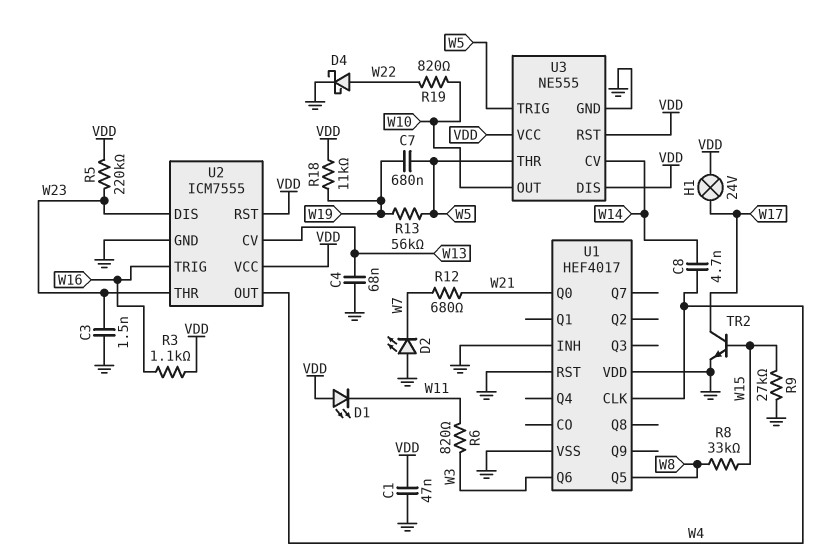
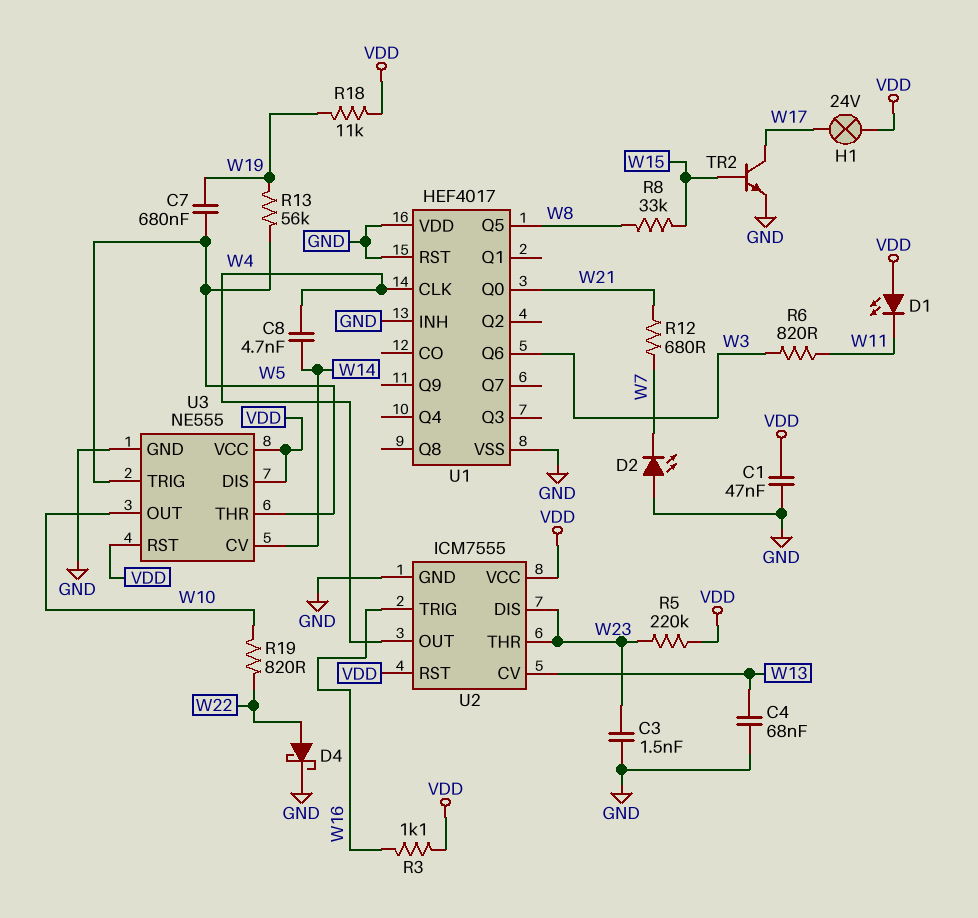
R9: 27k (GND, W15) -> none

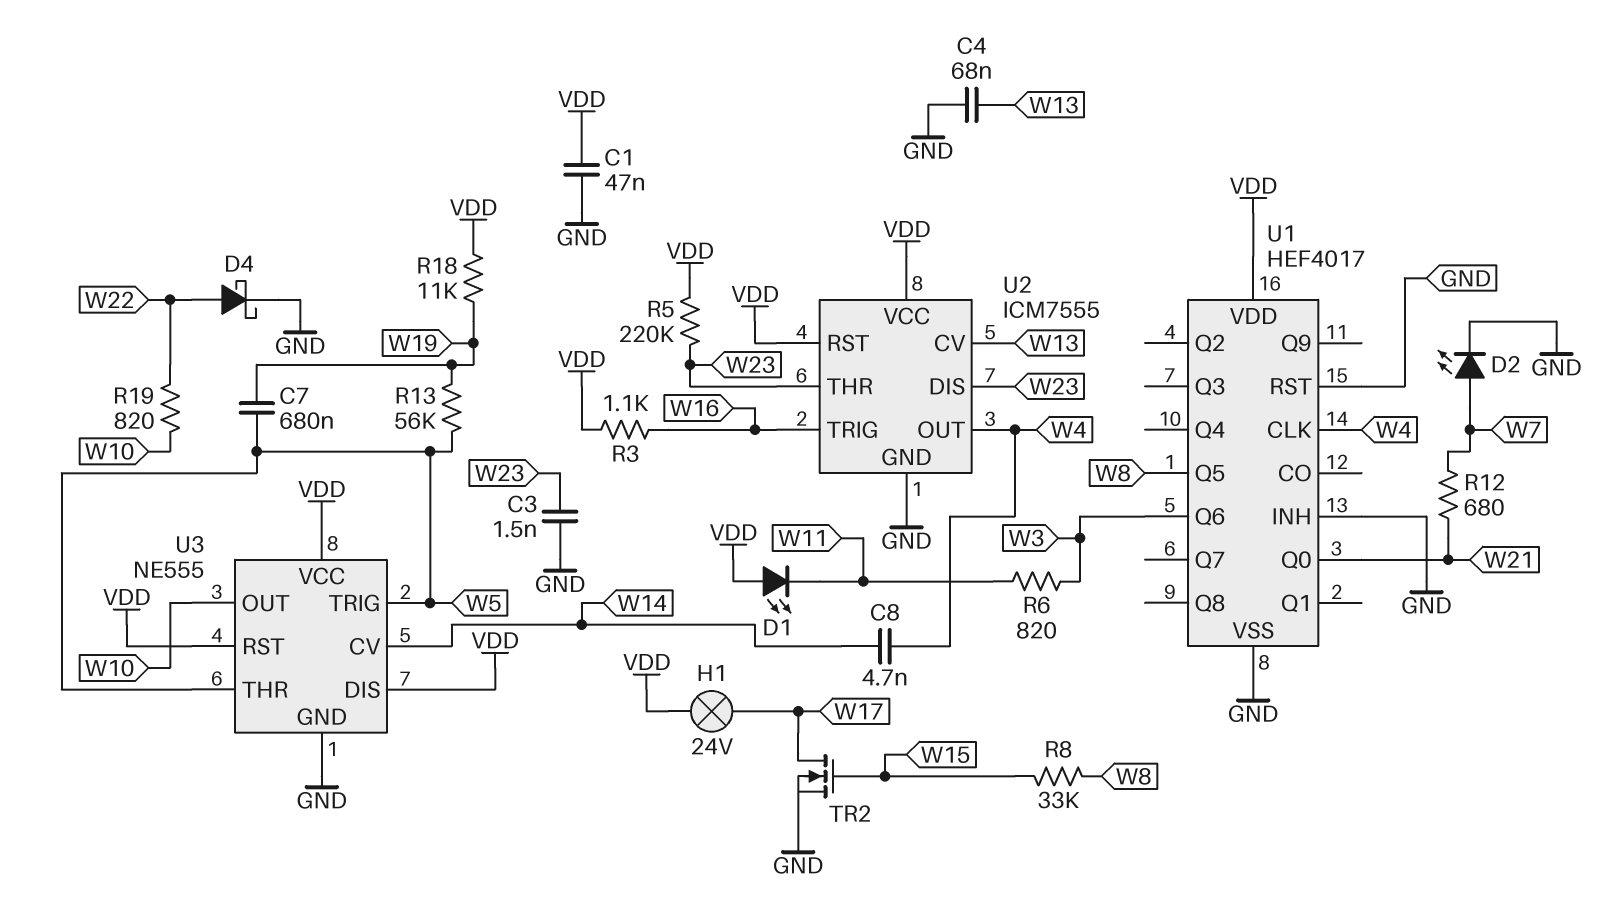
D2: LED (A GND, K W7) -> LED (A W7, K GND)
TR2: NPN (B W15, C W17, E GND) -> NMOS (G W15, D W17, S GND)
U1 pin VDD: GND -> VDD

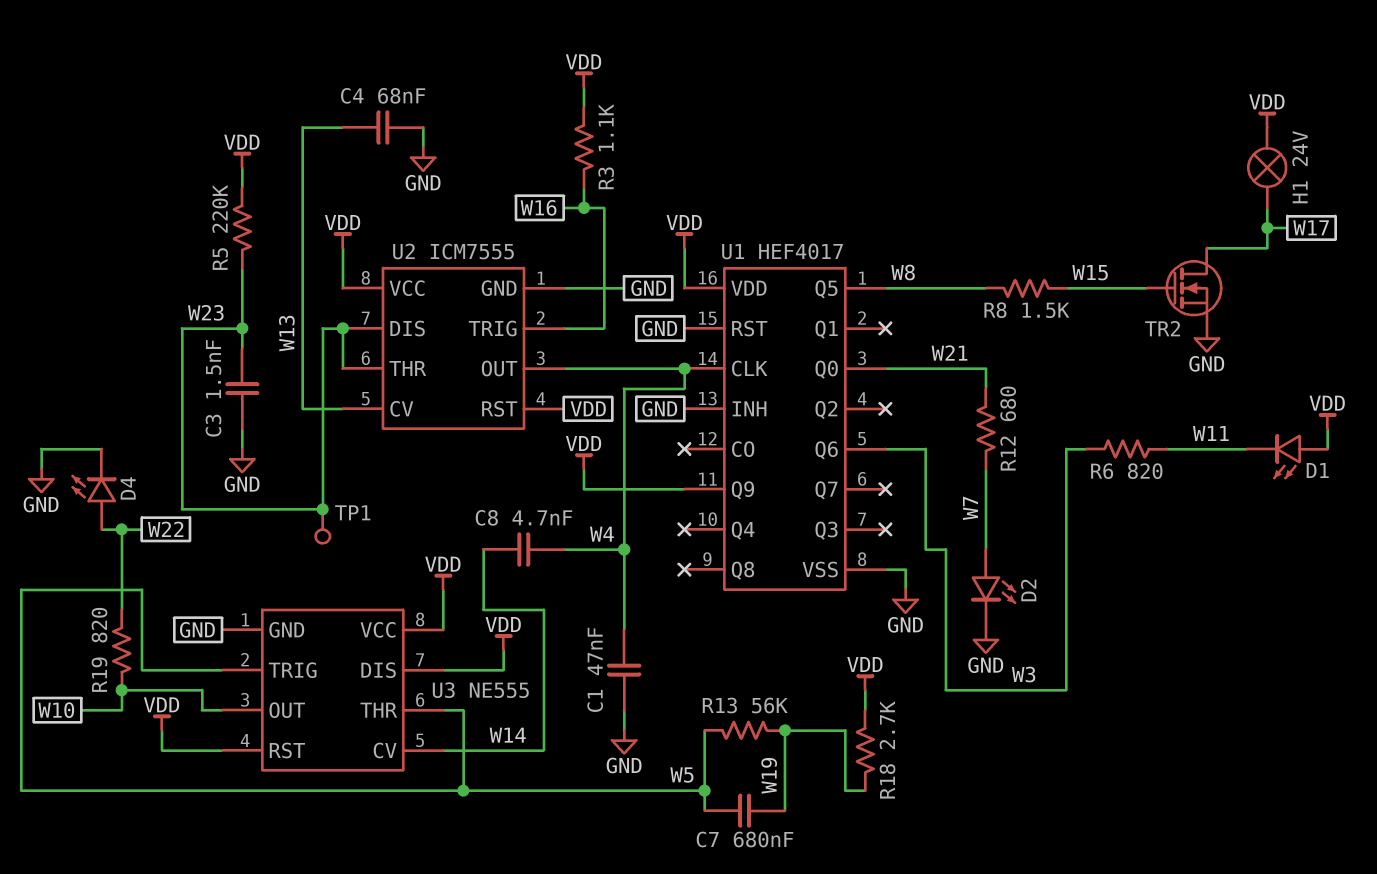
C1: 47nF (GND, VDD) -> 47nF (GND, W4)
D4: schottky (A W22, K GND) -> LED (A W22, K GND)
R8: 33k (W8, W15) -> 1.5k (W8, W15)
R18: 11k (VDD, W19) -> 2.7k (VDD, W19)
TP1: none -> test point (W23)
U1 pin Q9: none -> VDD

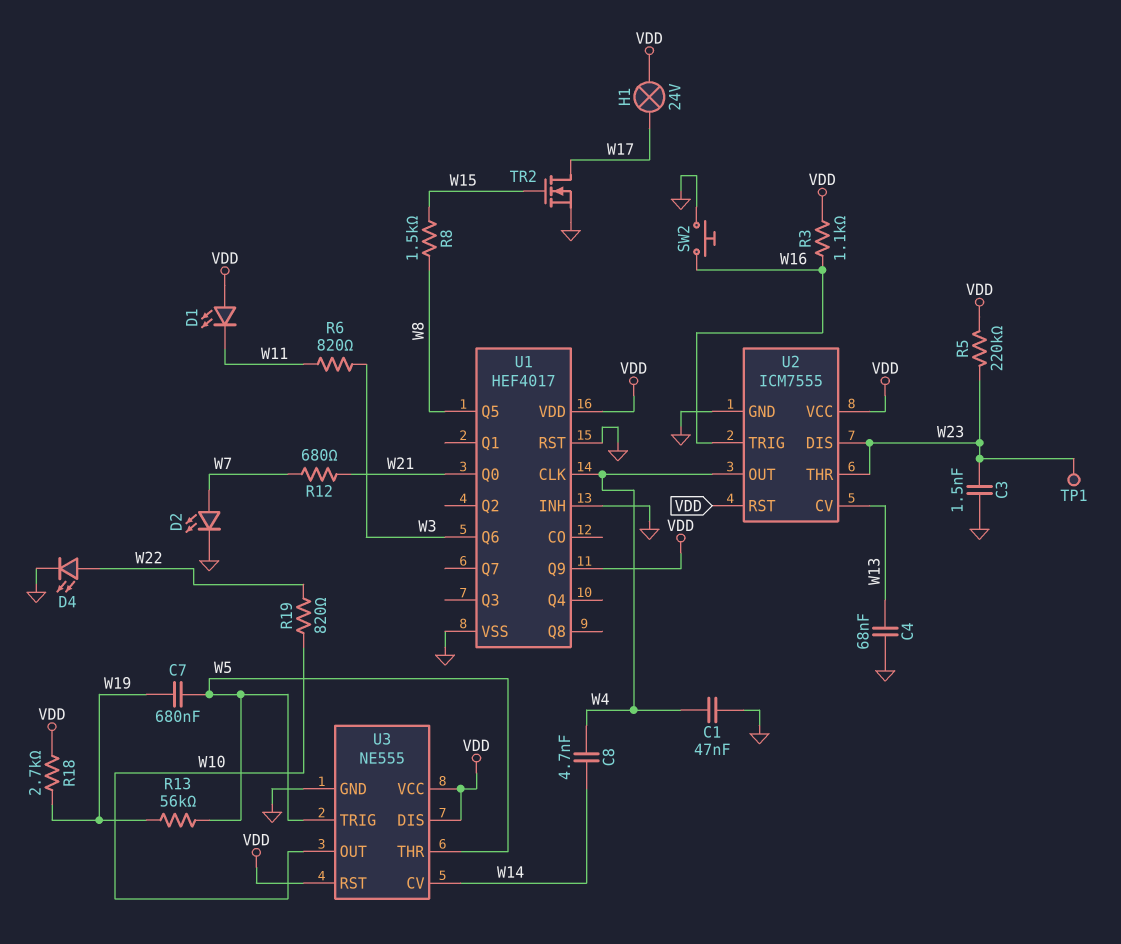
SW2: none -> button (GND, W16)

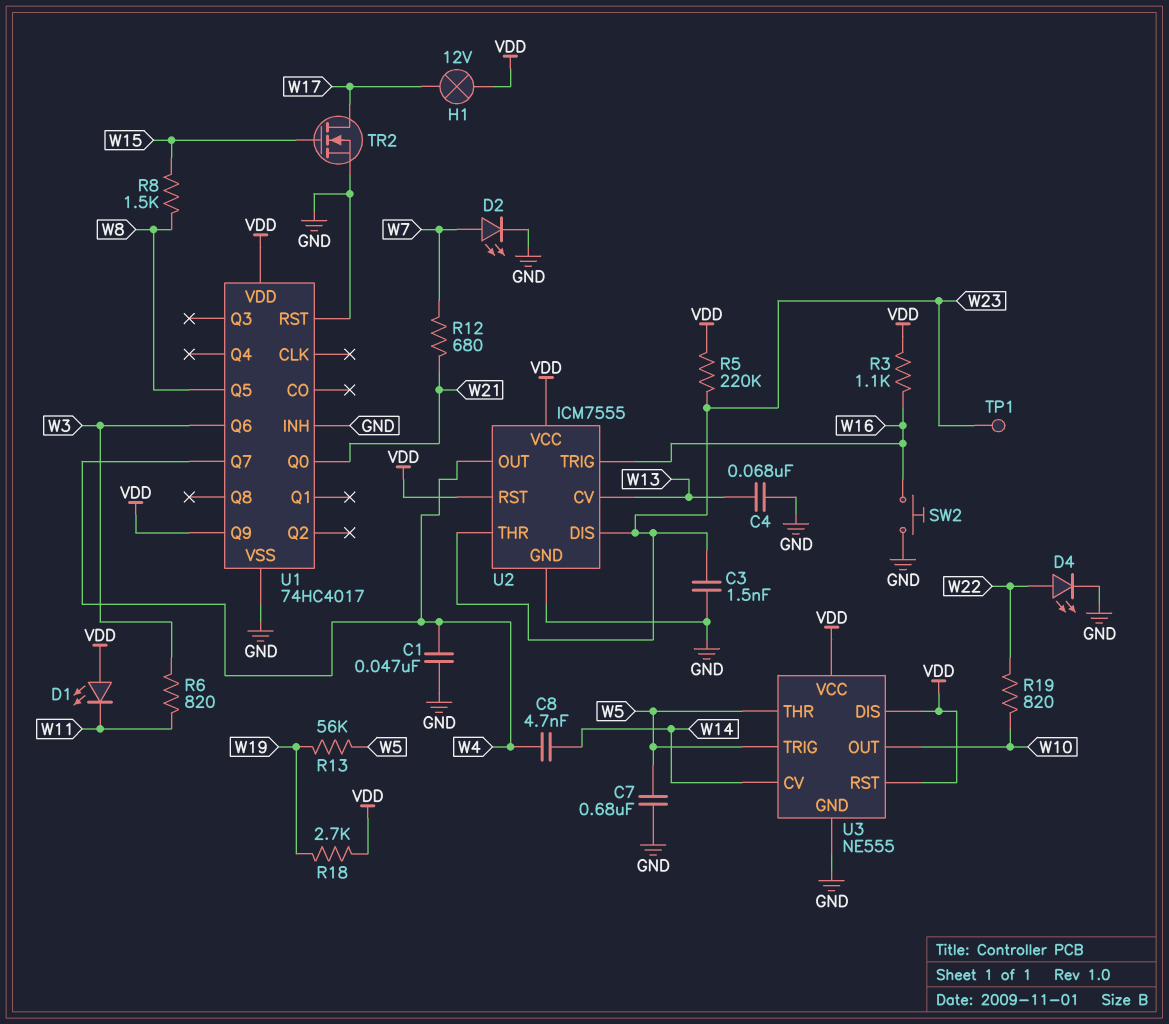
C7: 680nF (W5, W19) -> 680nF (GND, W5)
H1: lamp 24V (VDD, W17) -> lamp 12V (VDD, W17)
U1: HEF4017 -> 74HC4017
U1 pin CLK: W4 -> none
U1 pin Q7: none -> W4

